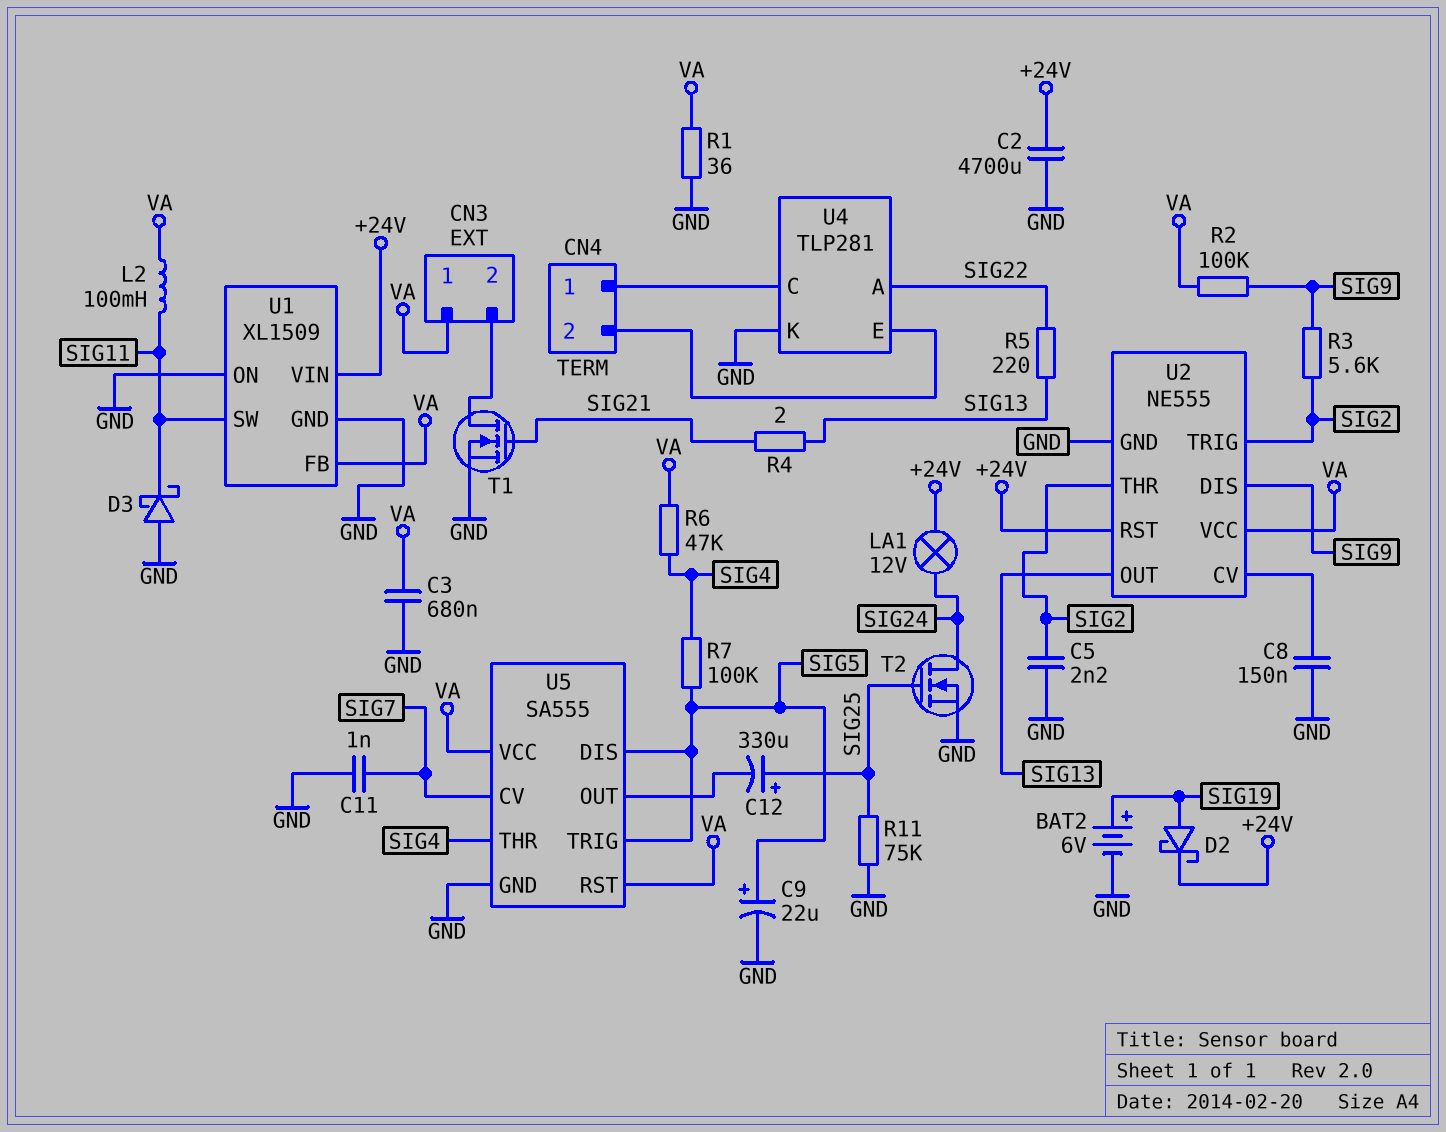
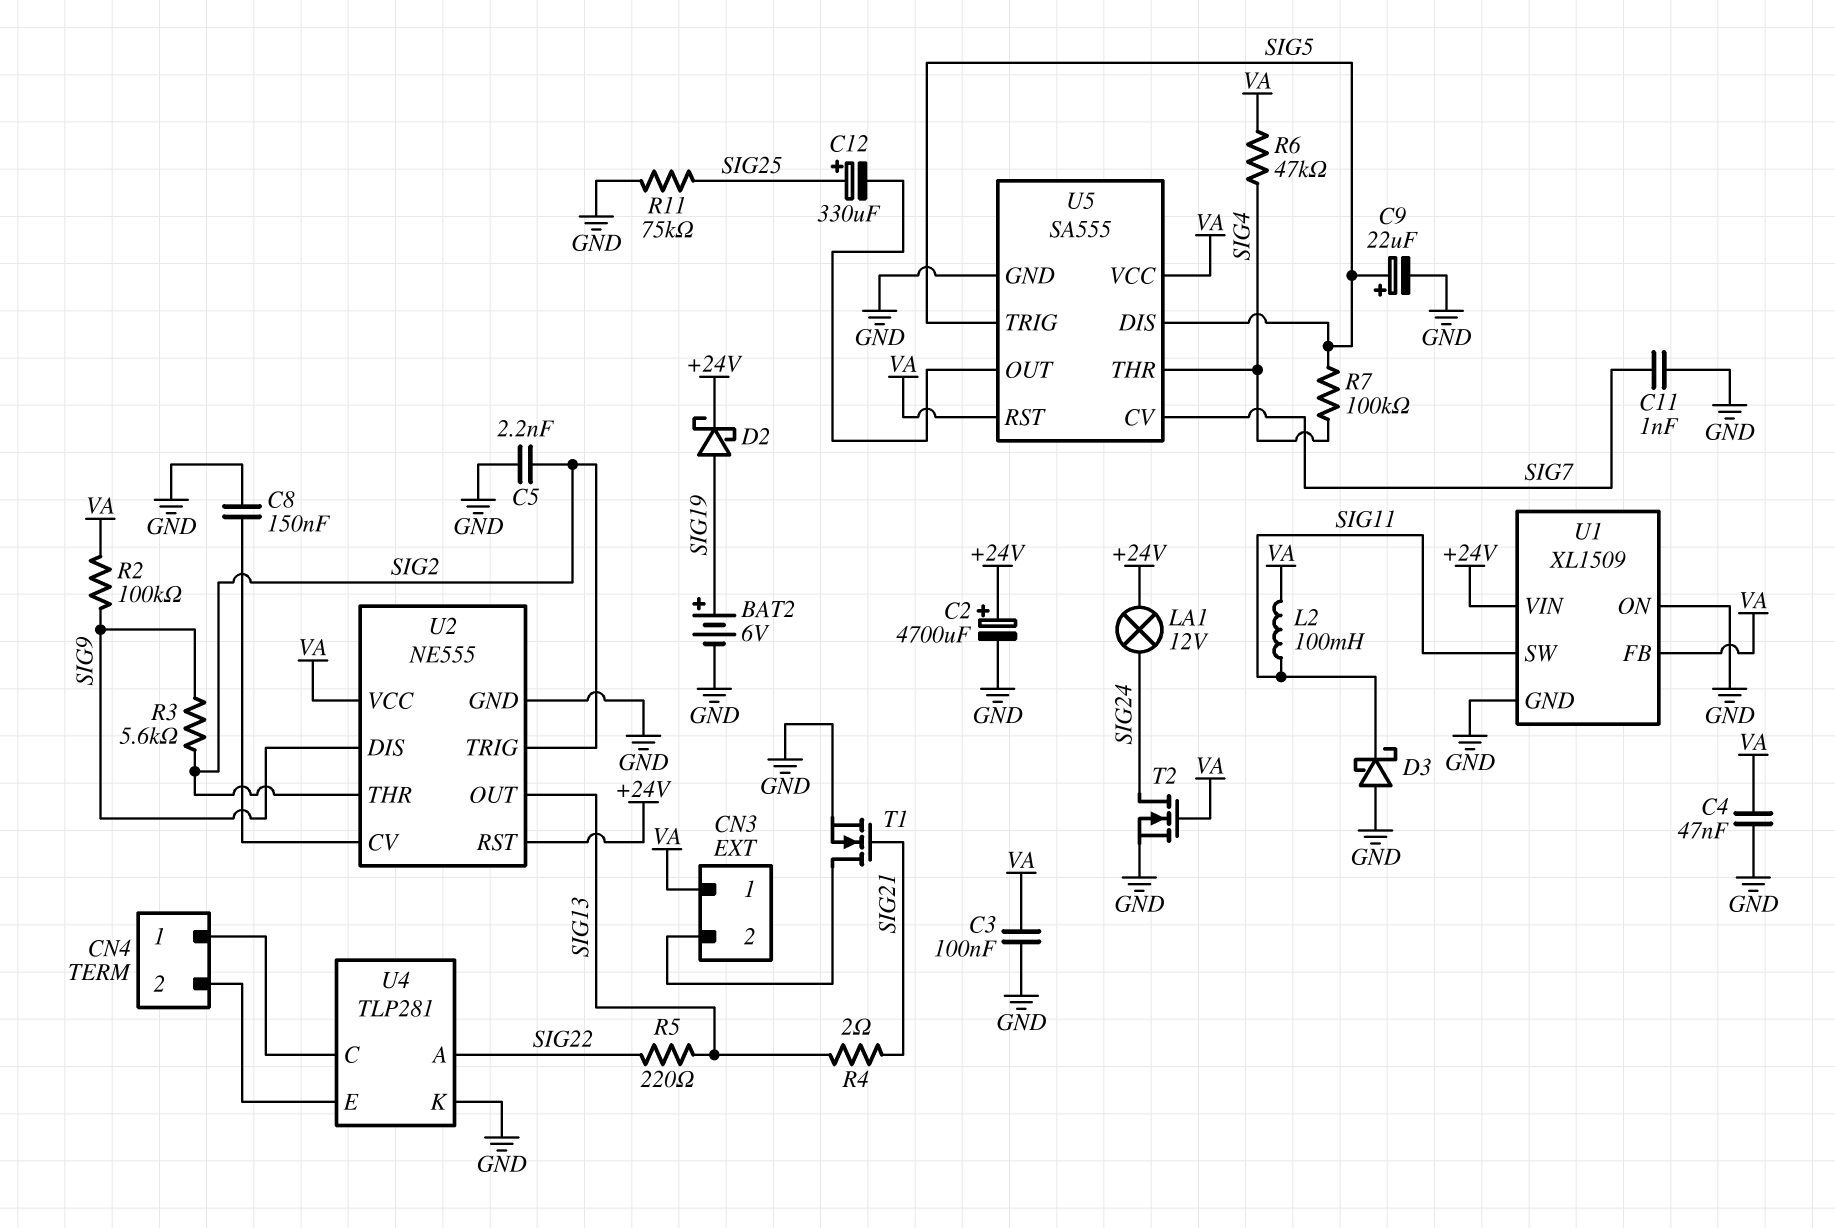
C2: 4700uF (+24V, GND) -> 4700uF (plus +24V, minus GND)
C3: 680nF (GND, VA) -> 100nF (GND, VA)
C4: none -> 47nF (GND, VA)
R1: 36 (GND, VA) -> none
T2: NMOS (G SIG25, D SIG24, S GND) -> NMOS (G VA, D SIG24, S GND)

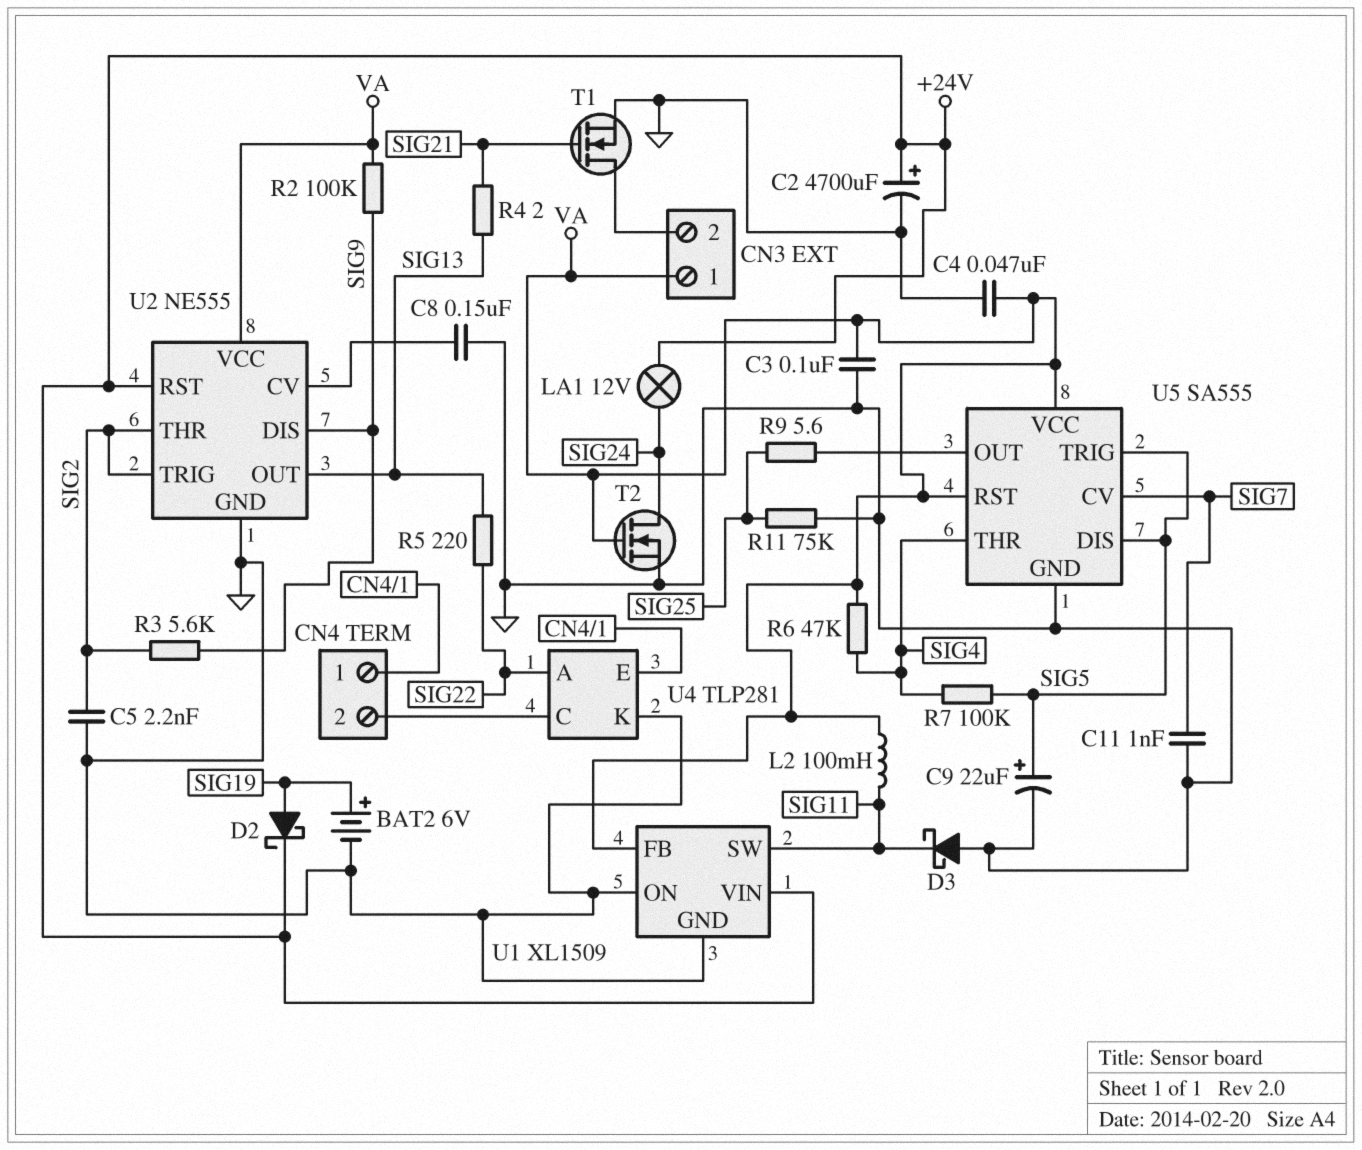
C12: 330uF (plus SIG25, minus U5/OUT) -> none
R9: none -> 5.6 (SIG25, U5/OUT)
U4 pin C: CN4/1 -> CN4/2
U4 pin E: CN4/2 -> CN4/1

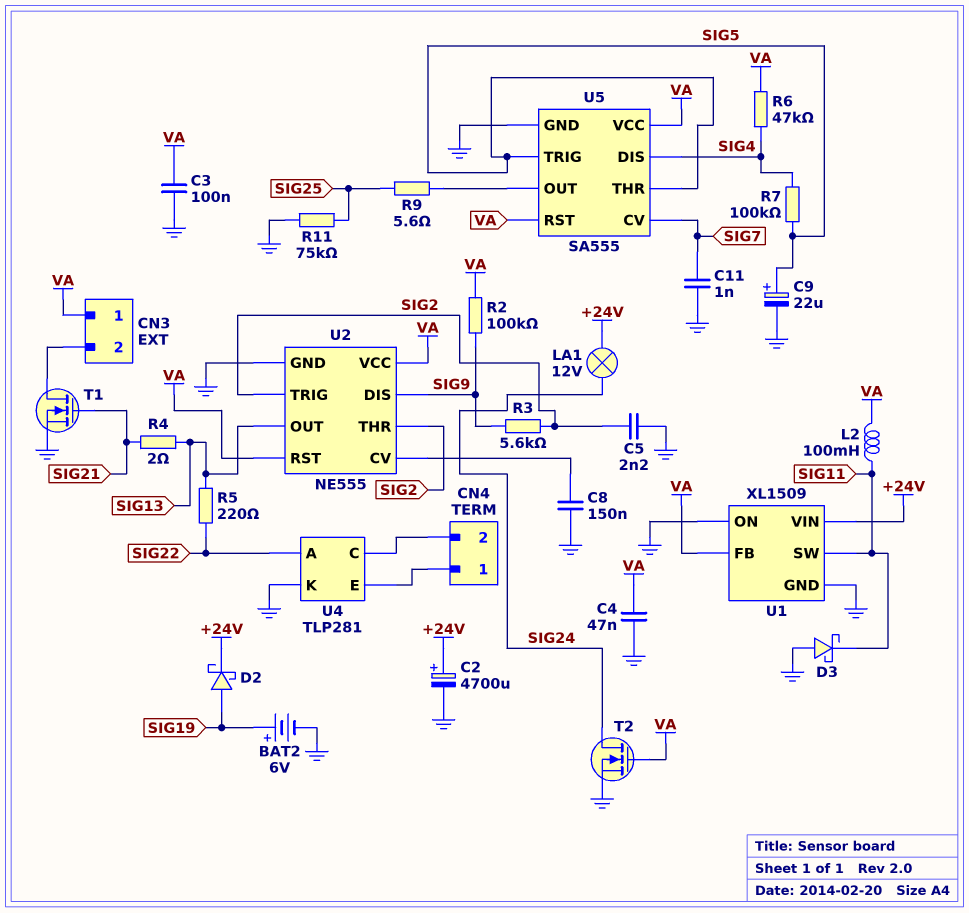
U2 pin RST: +24V -> VA
U5 pin DIS: SIG5 -> SIG4
U5 pin THR: SIG4 -> SIG5

